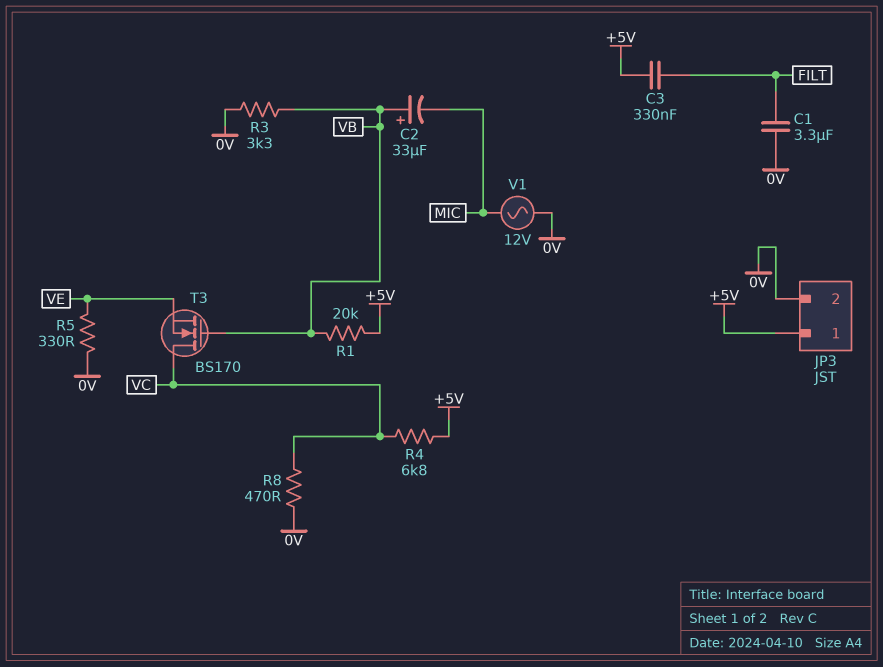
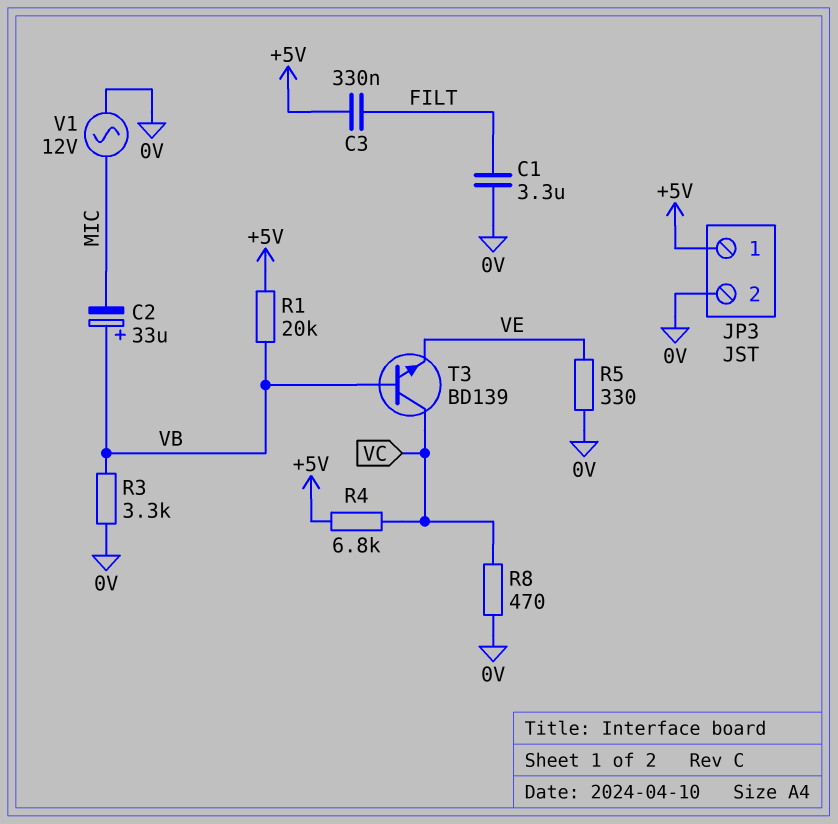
T3: NMOS BS170 (G VB, D VC, S VE) -> NPN BD139 (B VB, C VC, E VE)

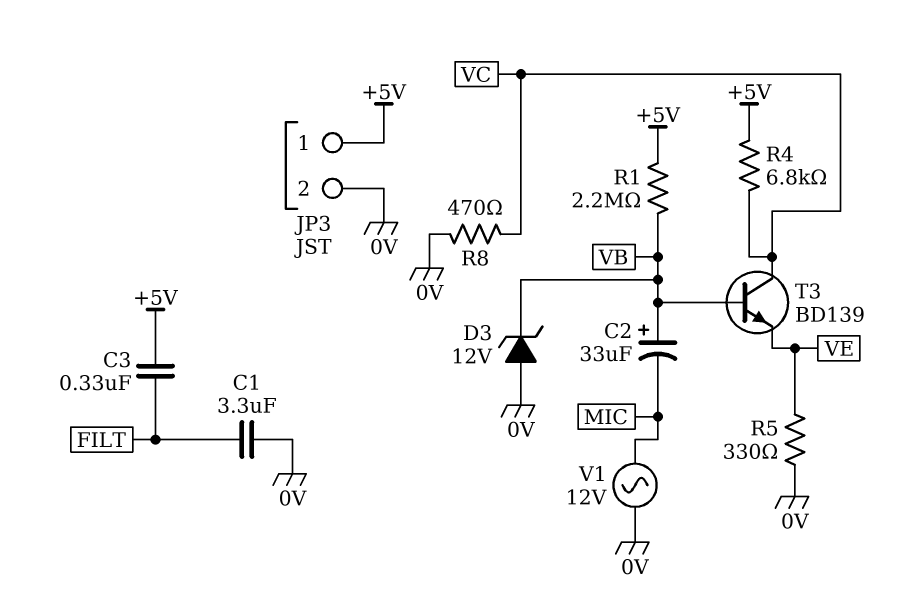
D3: none -> zener 12V (A 0V, K VB)
R1: 20k (+5V, VB) -> 2.2M (+5V, VB)
R3: 3.3k (0V, VB) -> none

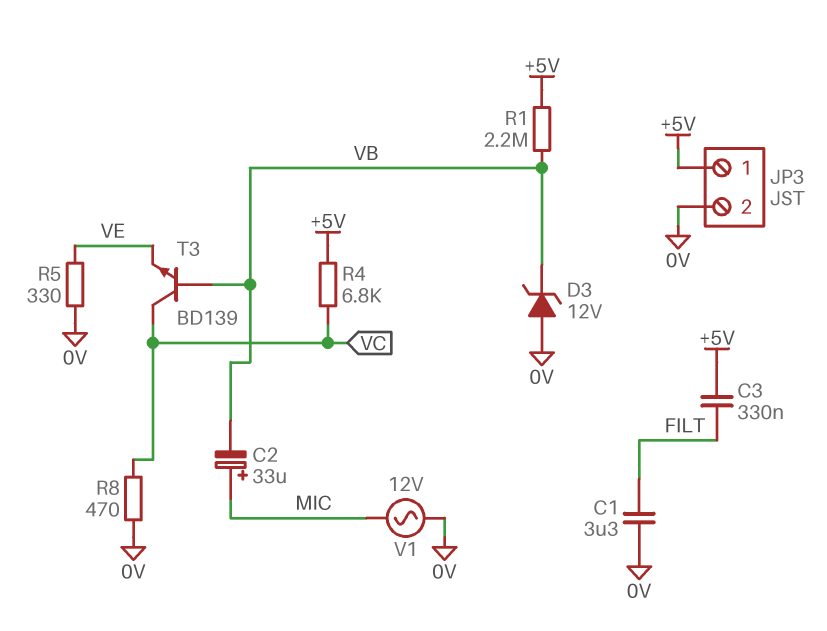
C2: 33uF (plus VB, minus MIC) -> 33uF (plus MIC, minus VB)

